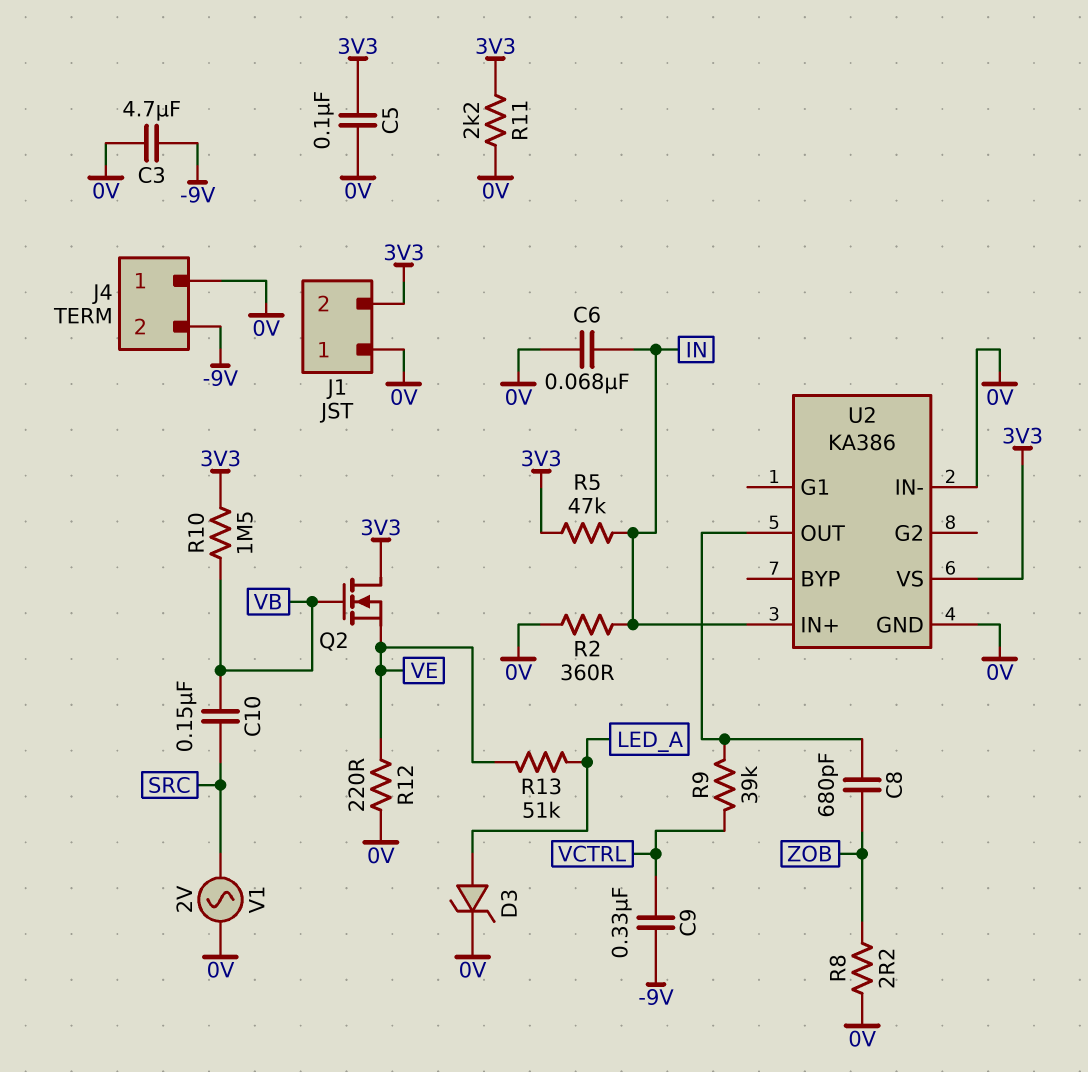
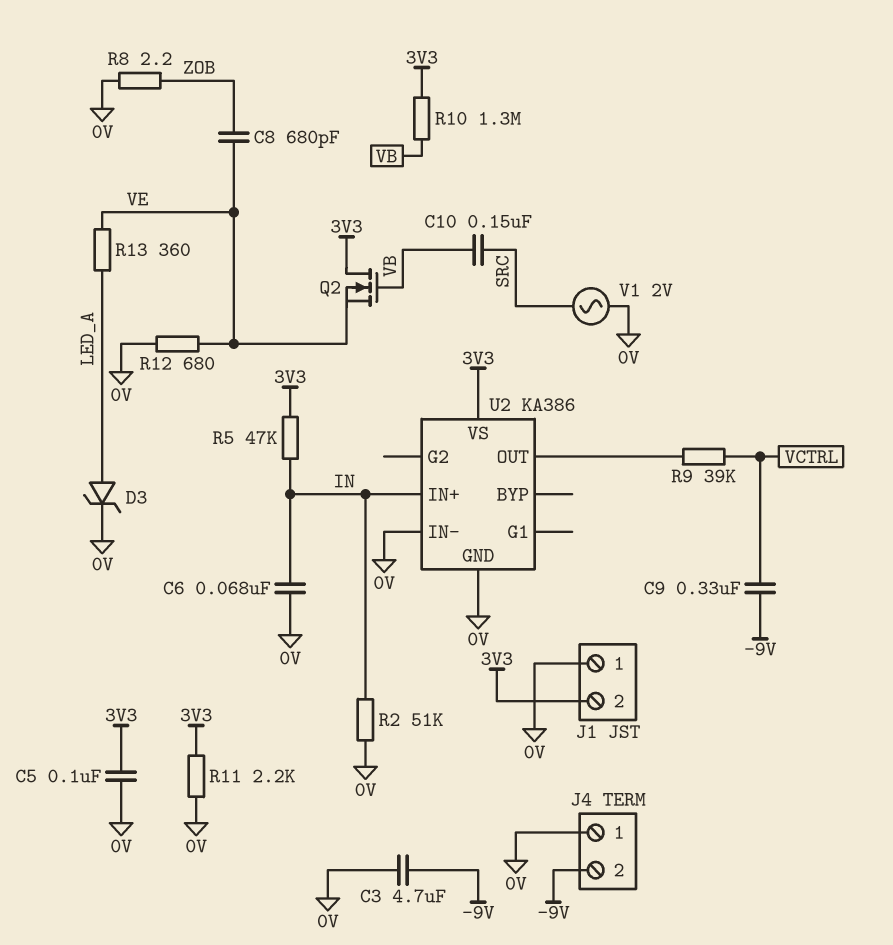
C8: 680pF (U2/OUT, ZOB) -> 680pF (VE, ZOB)
R2: 360 (0V, IN) -> 51k (0V, IN)
R10: 1.5M (3V3, VB) -> 1.3M (3V3, VB)
R12: 220 (0V, VE) -> 680 (0V, VE)
R13: 51k (LED_A, VE) -> 360 (LED_A, VE)

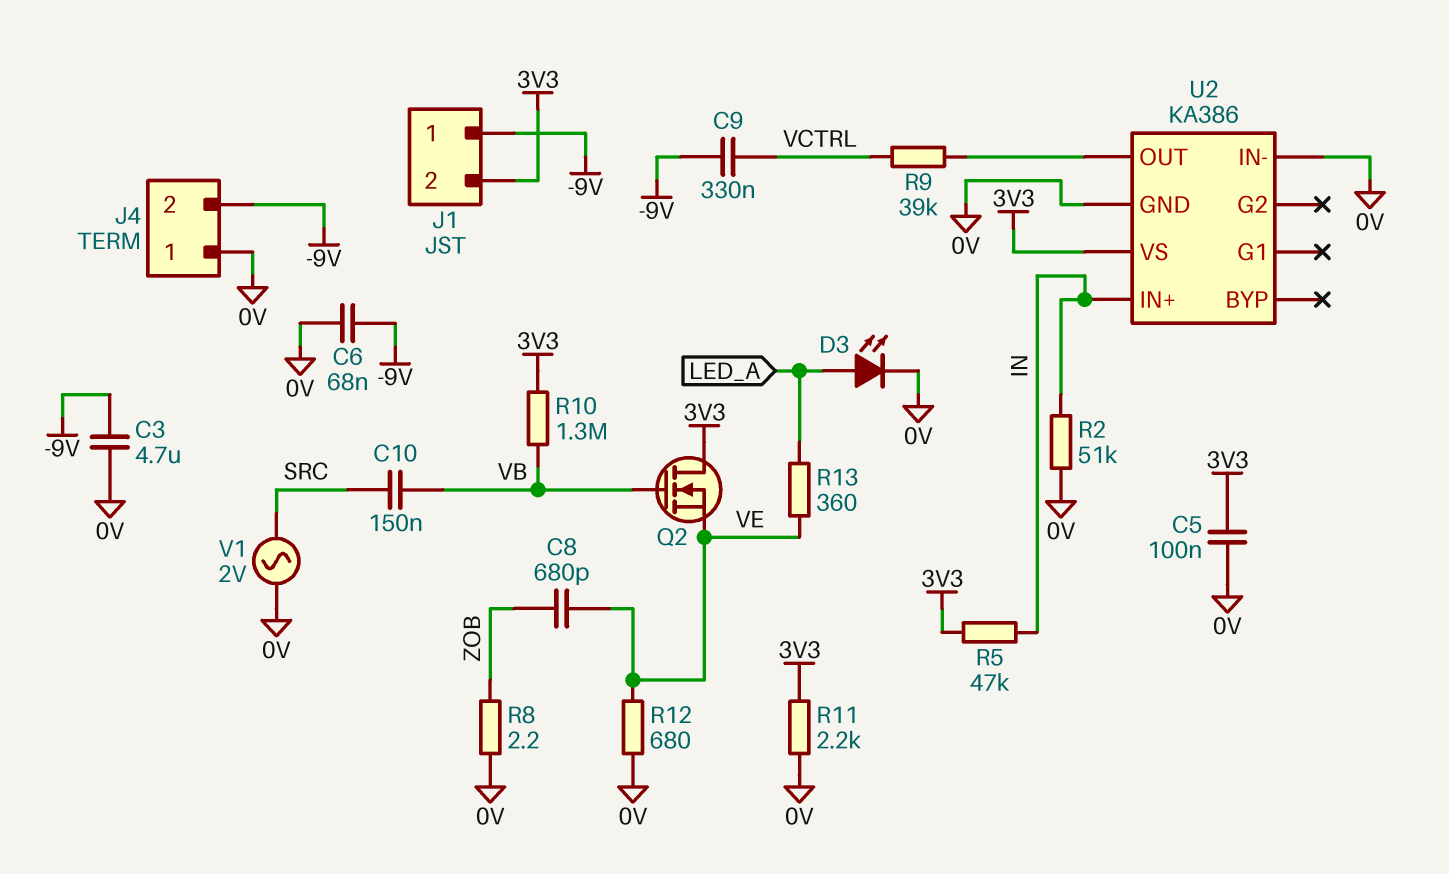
C6: 68nF (0V, IN) -> 68nF (-9V, 0V)
D3: zener (A LED_A, K 0V) -> LED (A LED_A, K 0V)
J1 pin 1: 0V -> -9V

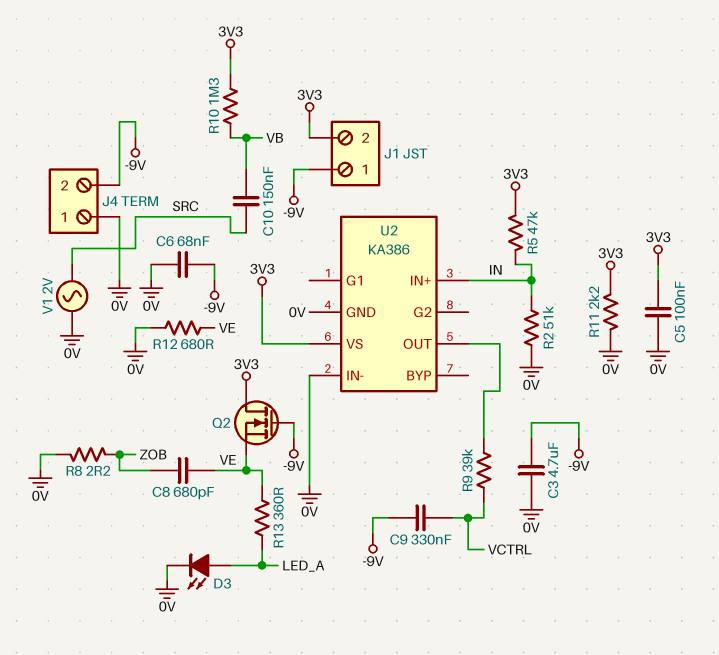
Q2: NMOS (G VB, D 3V3, S VE) -> NMOS (G -9V, D 3V3, S VE)

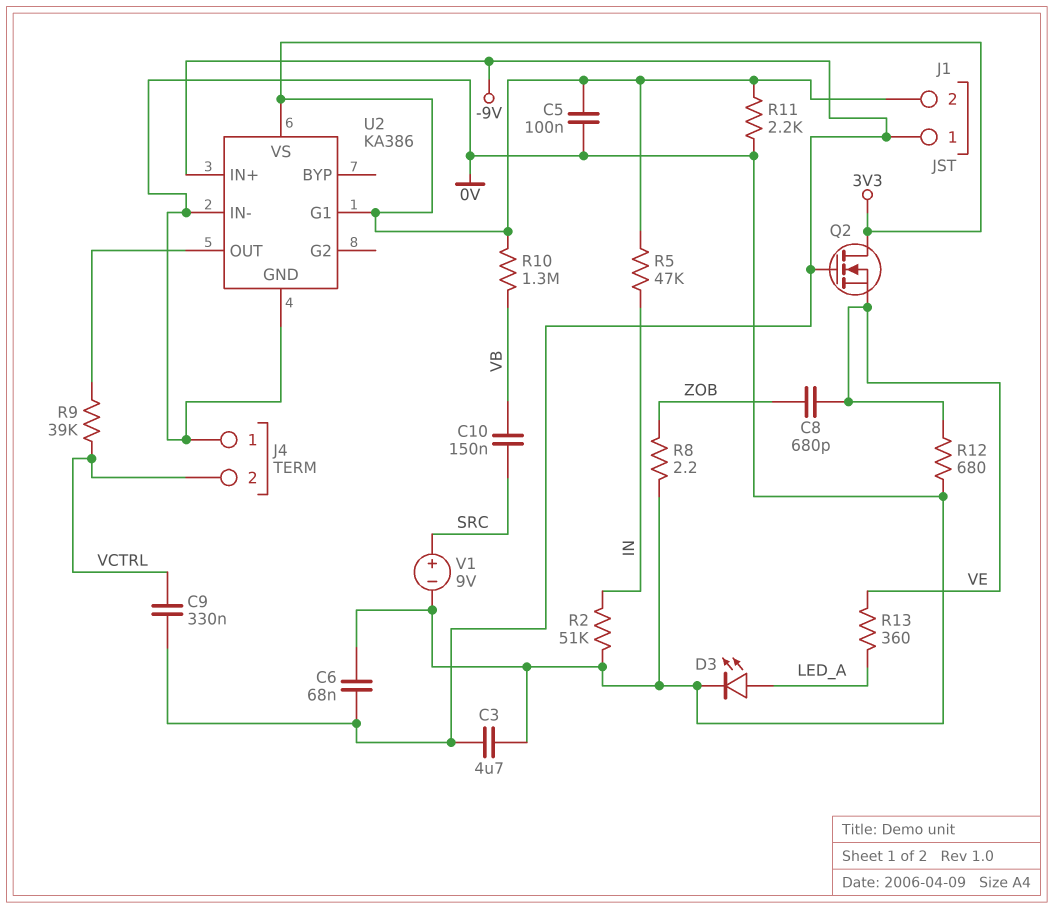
J4 pin 2: -9V -> VCTRL
U2 pin G1: none -> 3V3
U2 pin IN+: IN -> -9V
V1: AC 2V (0V, SRC) -> 9V (plus SRC, minus 0V)

